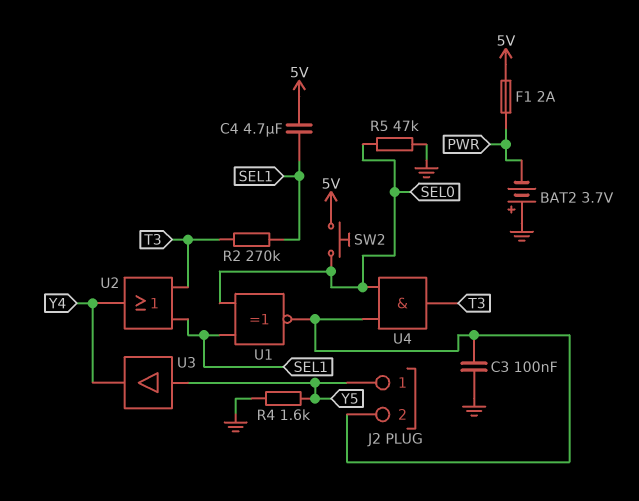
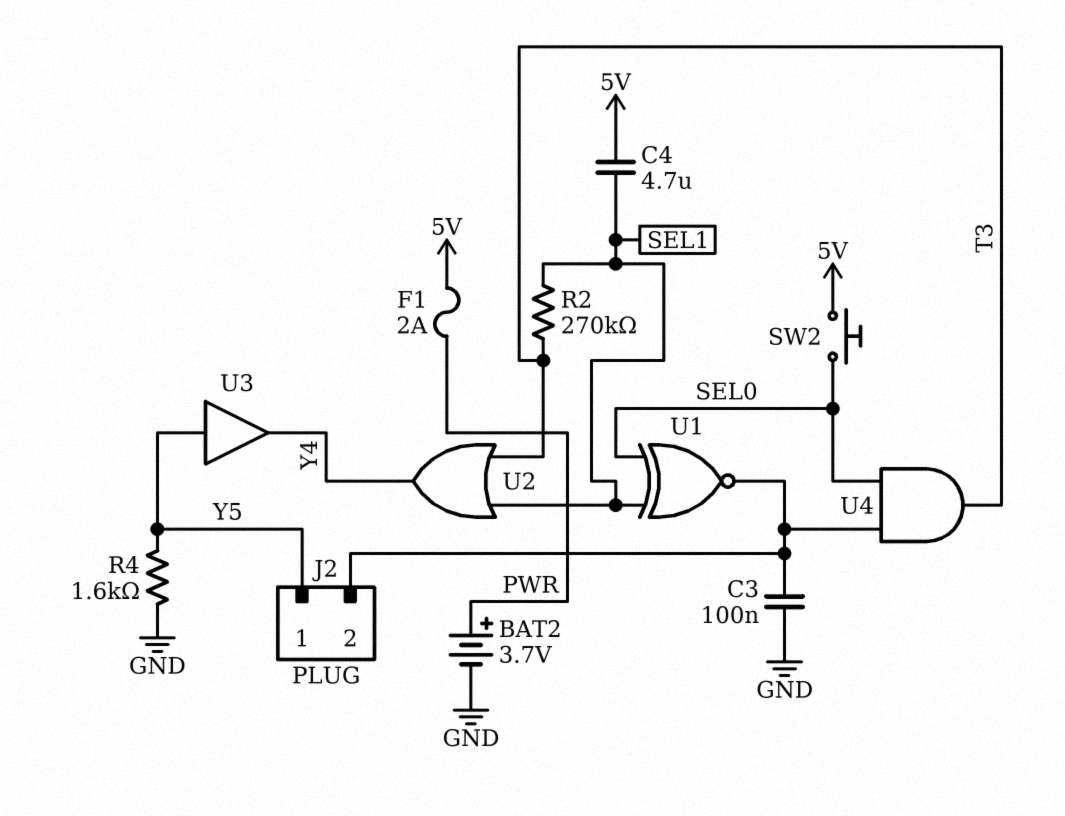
BAT2: 3.7V (plus GND, minus PWR) -> 3.7V (plus PWR, minus GND)
R5: 47k (GND, SEL0) -> none

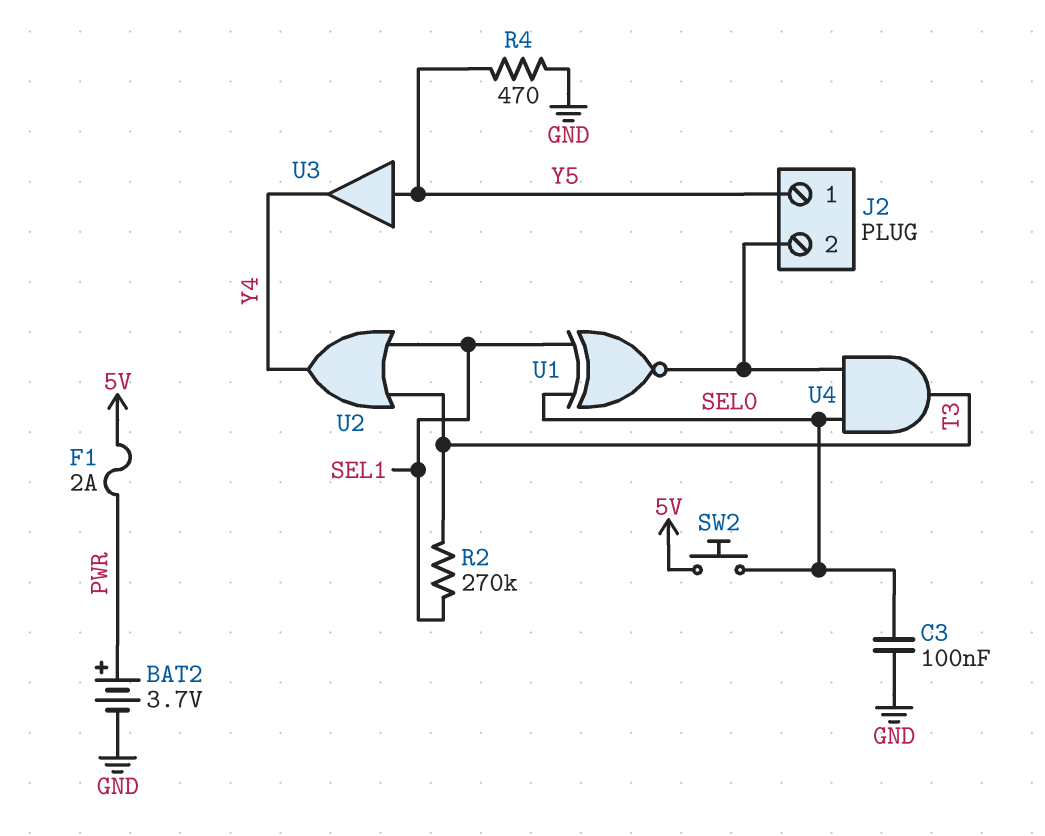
C3: 100nF (GND, J2/2) -> 100nF (GND, SEL0)
C4: 4.7uF (5V, SEL1) -> none
R4: 1.6k (GND, Y5) -> 470 (GND, Y5)

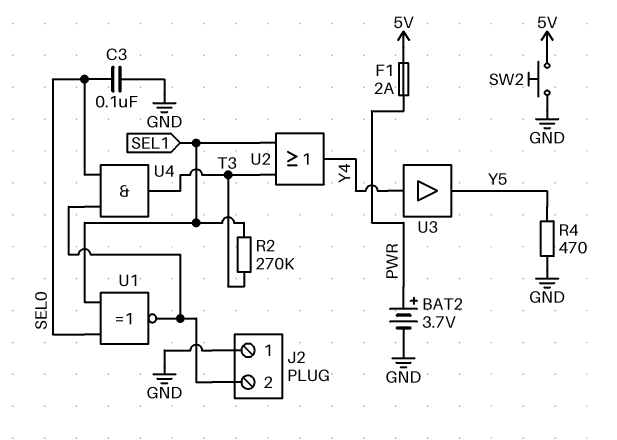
J2 pin 1: Y5 -> GND
SW2: button (5V, SEL0) -> button (5V, GND)
U3: buffer (in Y5, out Y4) -> buffer (in Y4, out Y5)

